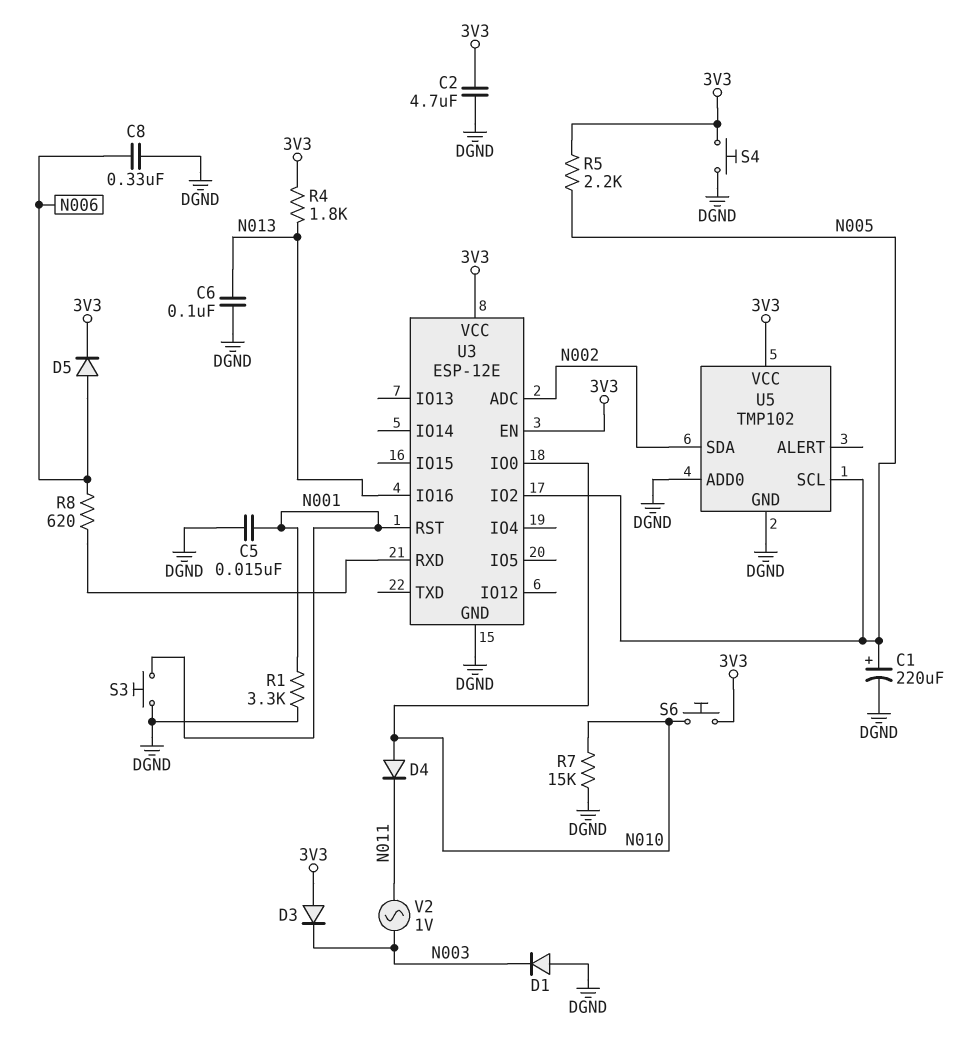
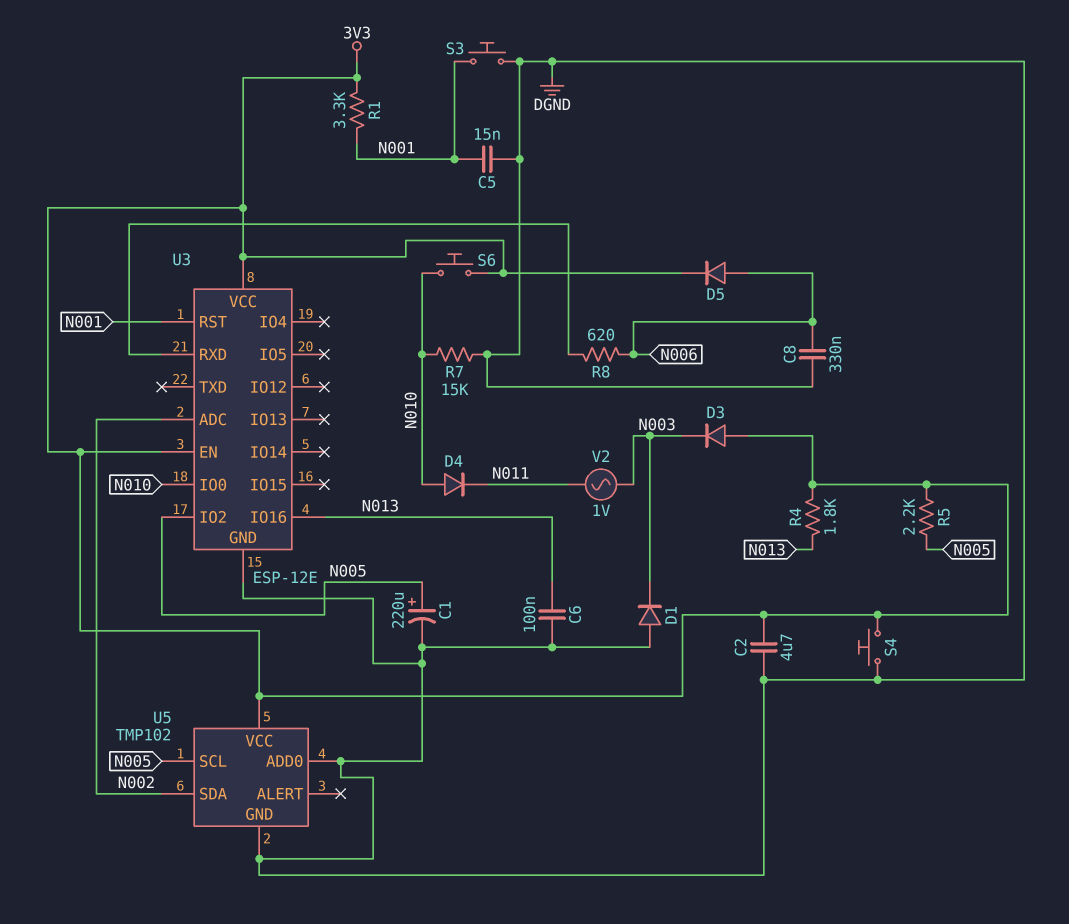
R1: 3.3k (DGND, N001) -> 3.3k (3V3, N001)

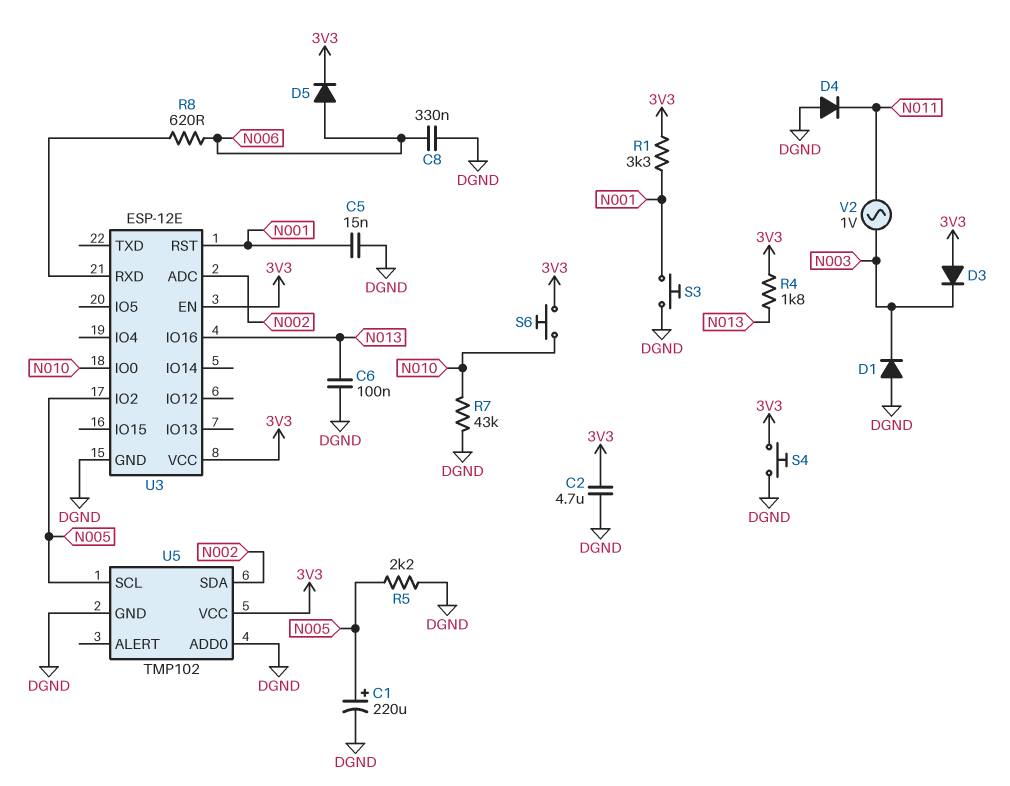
D4: diode (A N010, K N011) -> diode (A DGND, K N011)
R5: 2.2k (3V3, N005) -> 2.2k (DGND, N005)
R7: 15k (DGND, N010) -> 43k (DGND, N010)

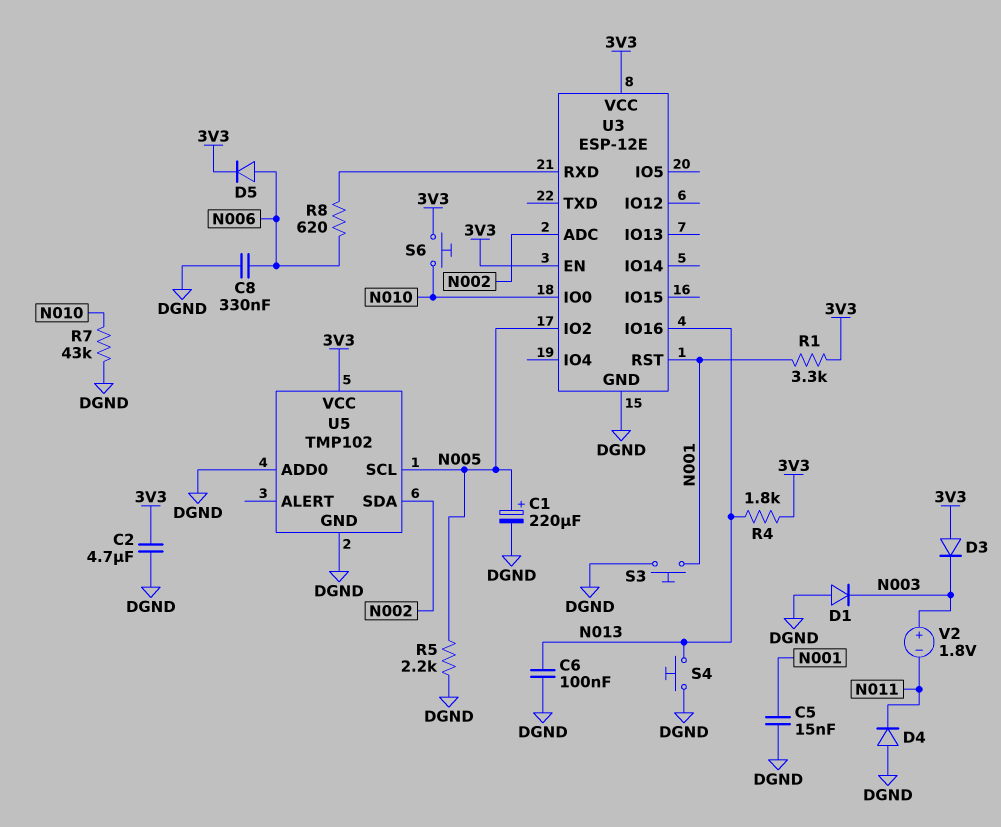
S4: button (3V3, DGND) -> button (DGND, N013)
V2: AC 1V (N003, N011) -> 1.8V (plus N003, minus N011)

